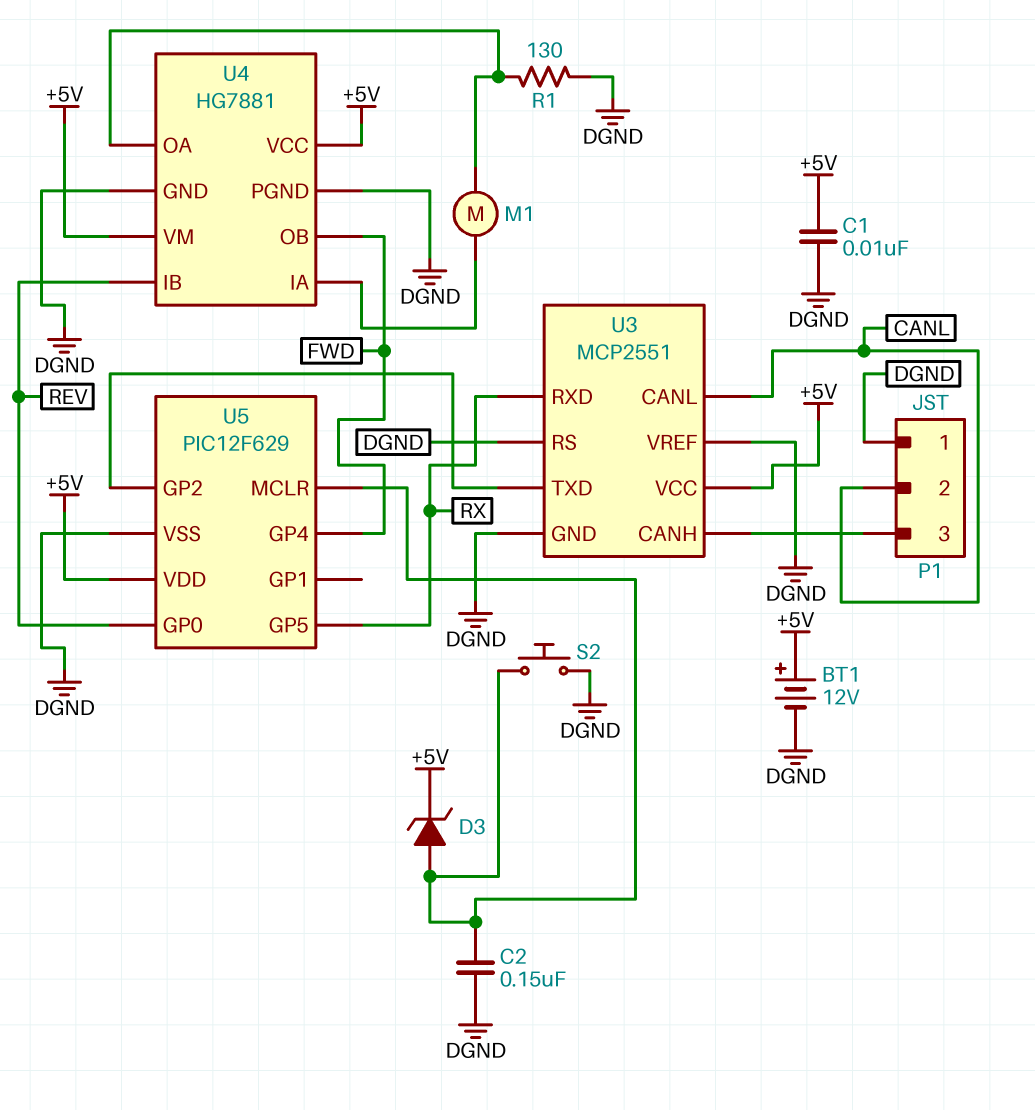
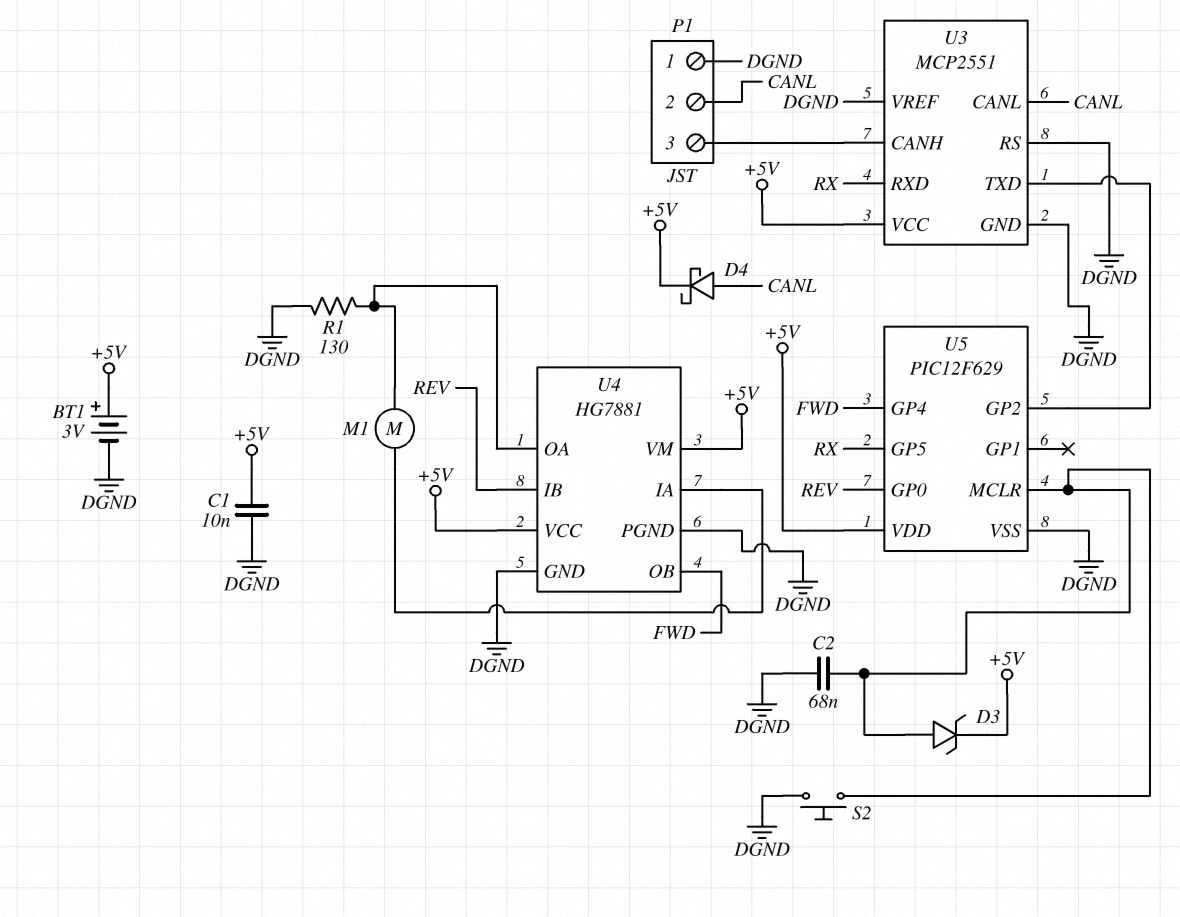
BT1: 12V (plus +5V, minus DGND) -> 3V (plus +5V, minus DGND)
C2: 150nF (DGND, U5/MCLR) -> 68nF (DGND, U5/MCLR)
D4: none -> schottky (A CANL, K +5V)

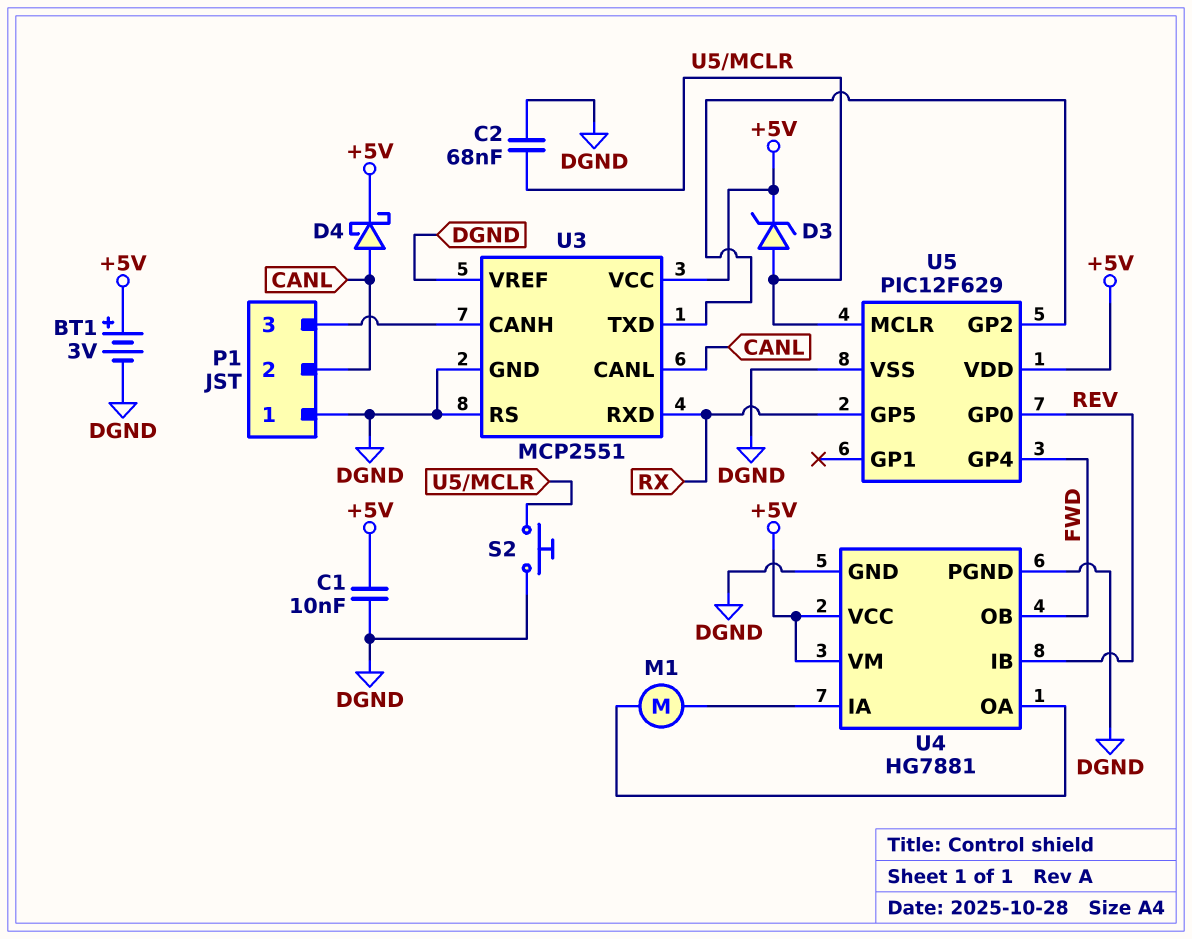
R1: 130 (DGND, U4/OA) -> none

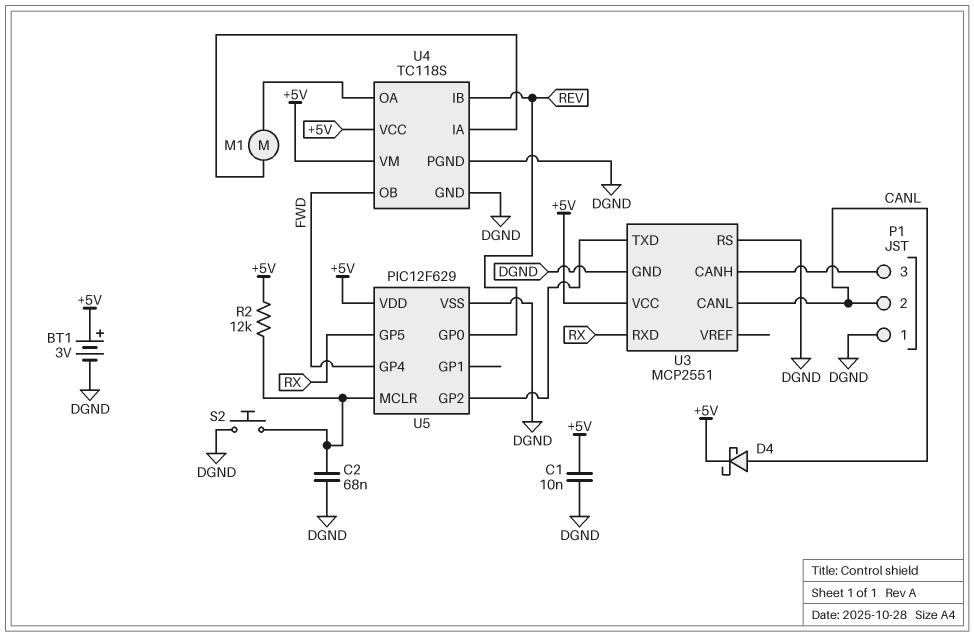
D3: zener (A U5/MCLR, K +5V) -> none
R2: none -> 12k (+5V, U5/MCLR)
U3 pin VREF: DGND -> none
U4: HG7881 -> TC118S

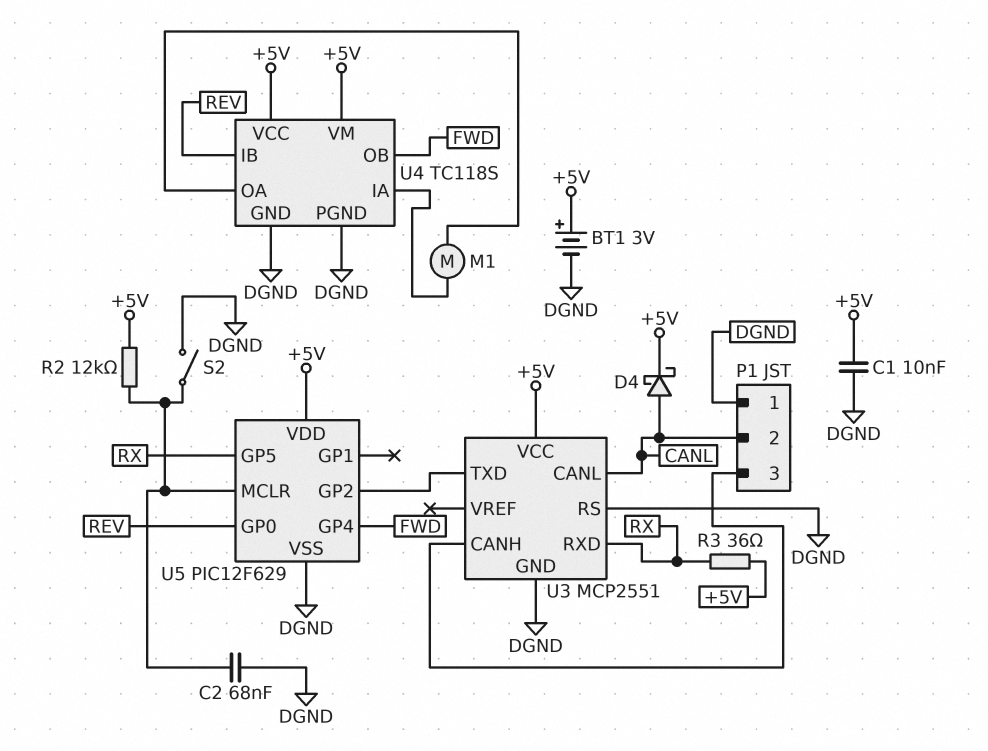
R3: none -> 36 (+5V, RX)
S2: button (DGND, U5/MCLR) -> switch (DGND, U5/MCLR)

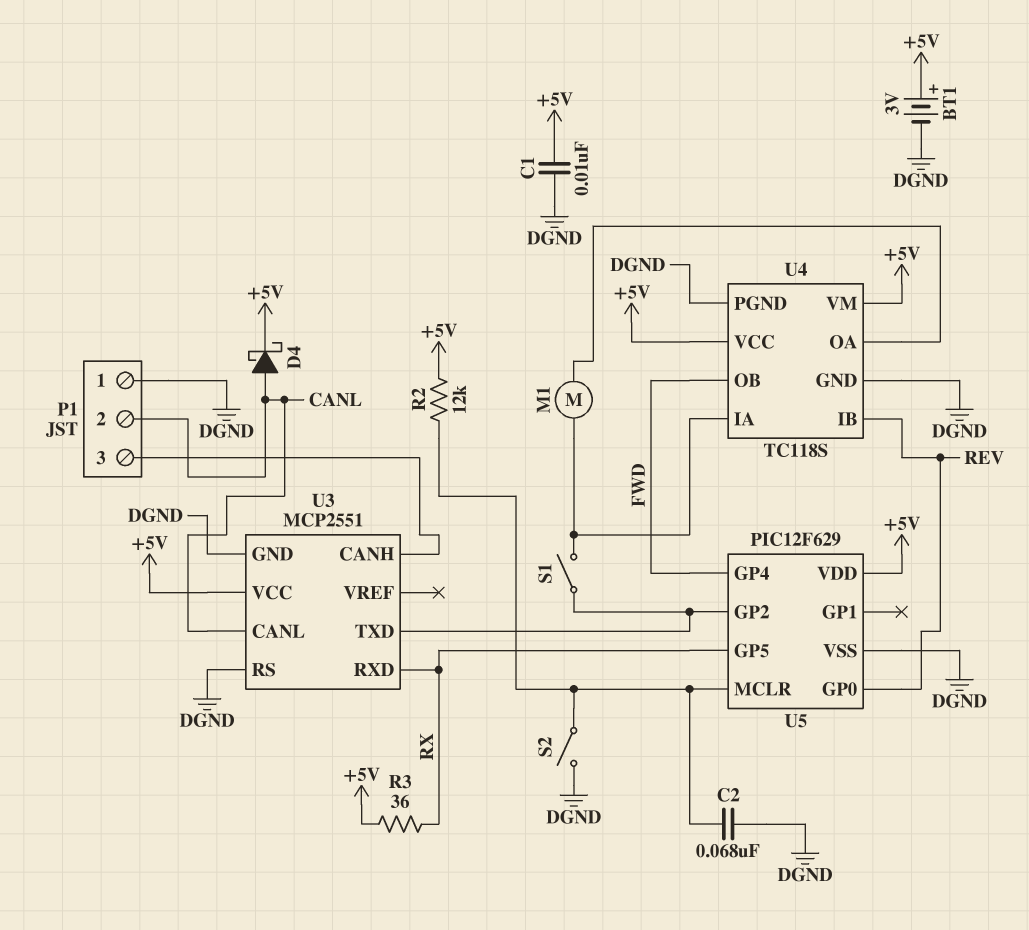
S1: none -> switch (U3/TXD, U4/IA)

